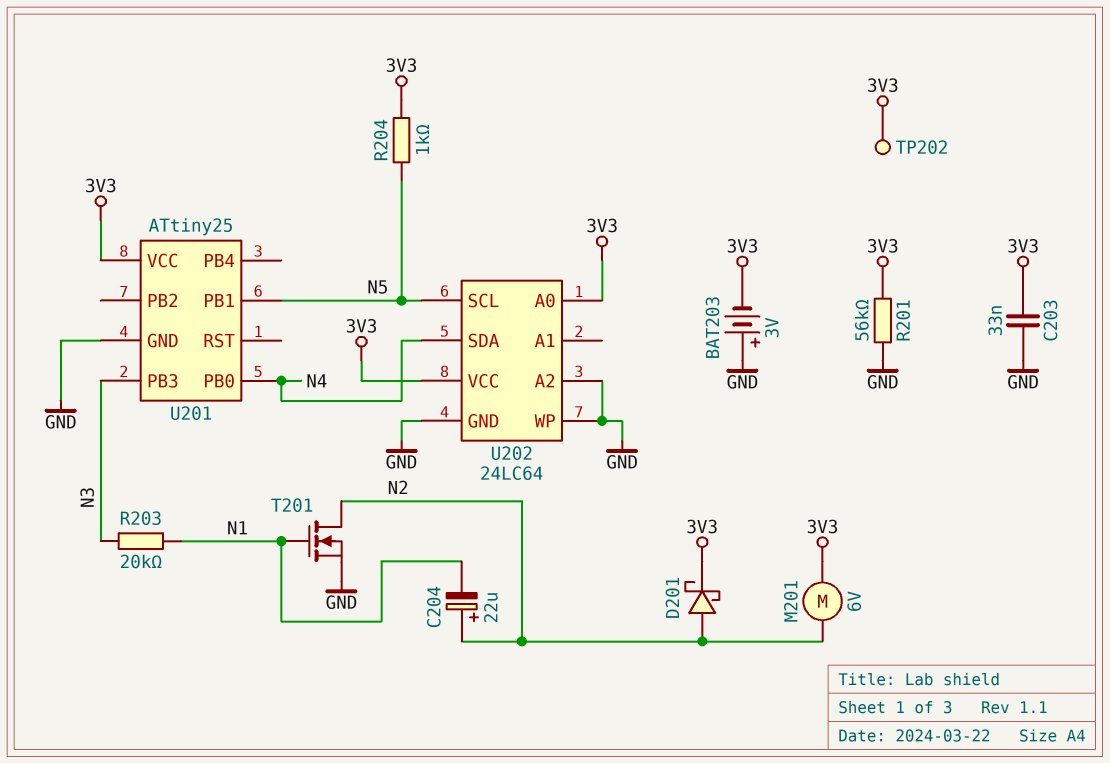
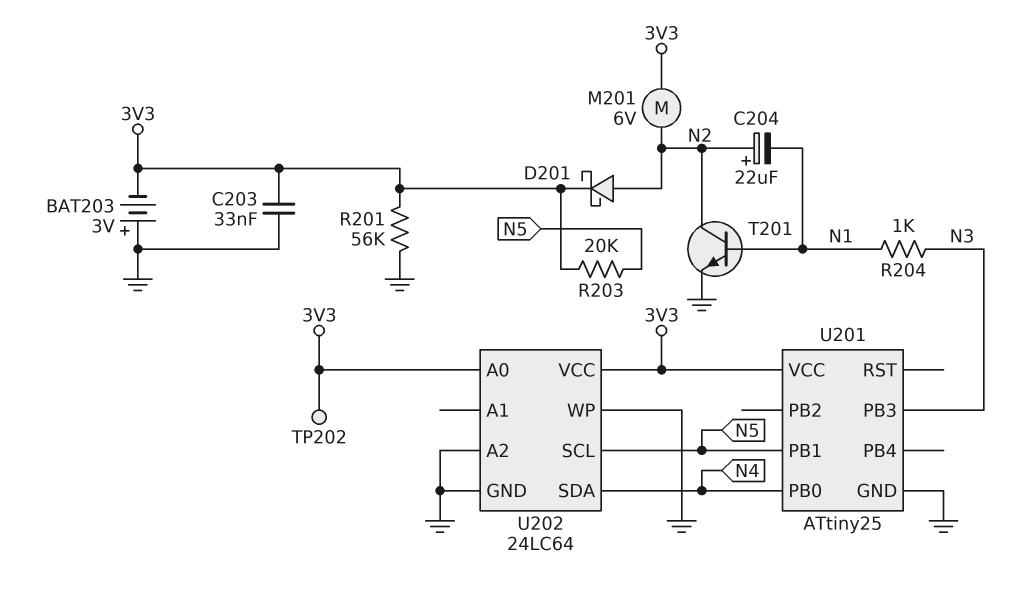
R203: 20k (N1, N3) -> 20k (3V3, N5)
R204: 1k (3V3, N5) -> 1k (N1, N3)
T201: NMOS (G N1, D N2, S GND) -> NPN (B N1, C N2, E GND)

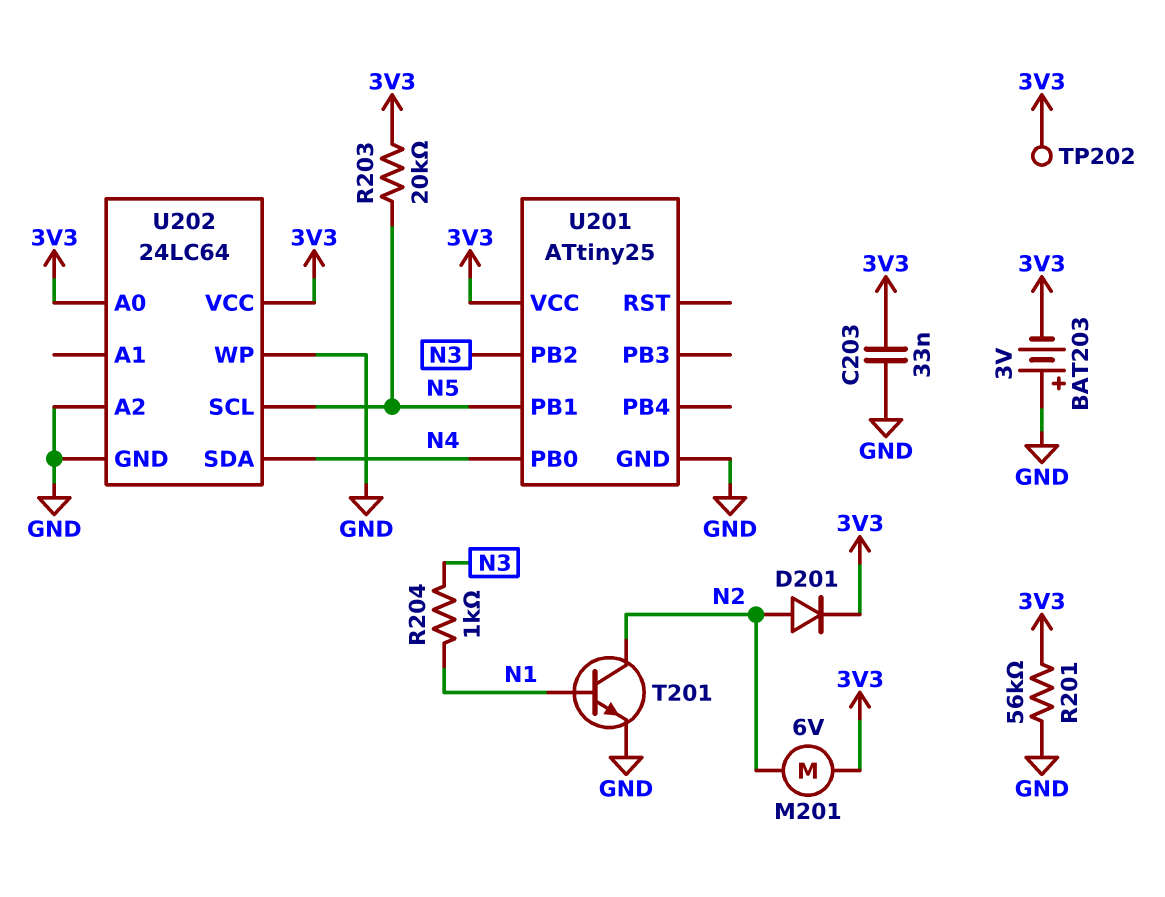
C204: 22uF (plus N2, minus N1) -> none
D201: schottky (A N2, K 3V3) -> diode (A N2, K 3V3)
U201 pin PB2: none -> N3
U201 pin PB3: N3 -> none

